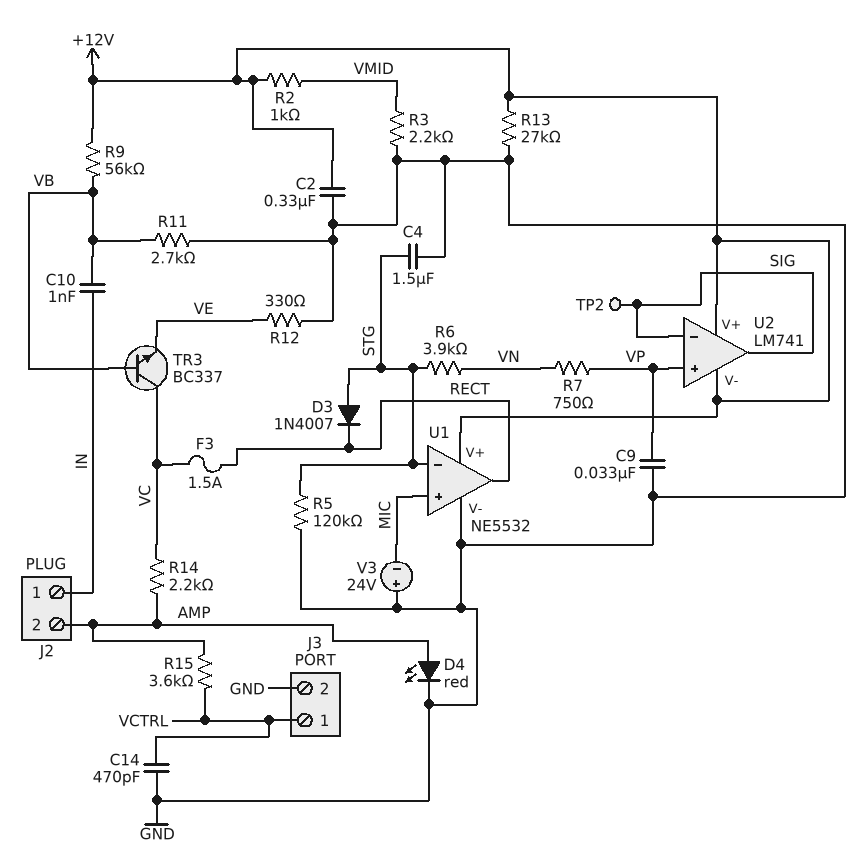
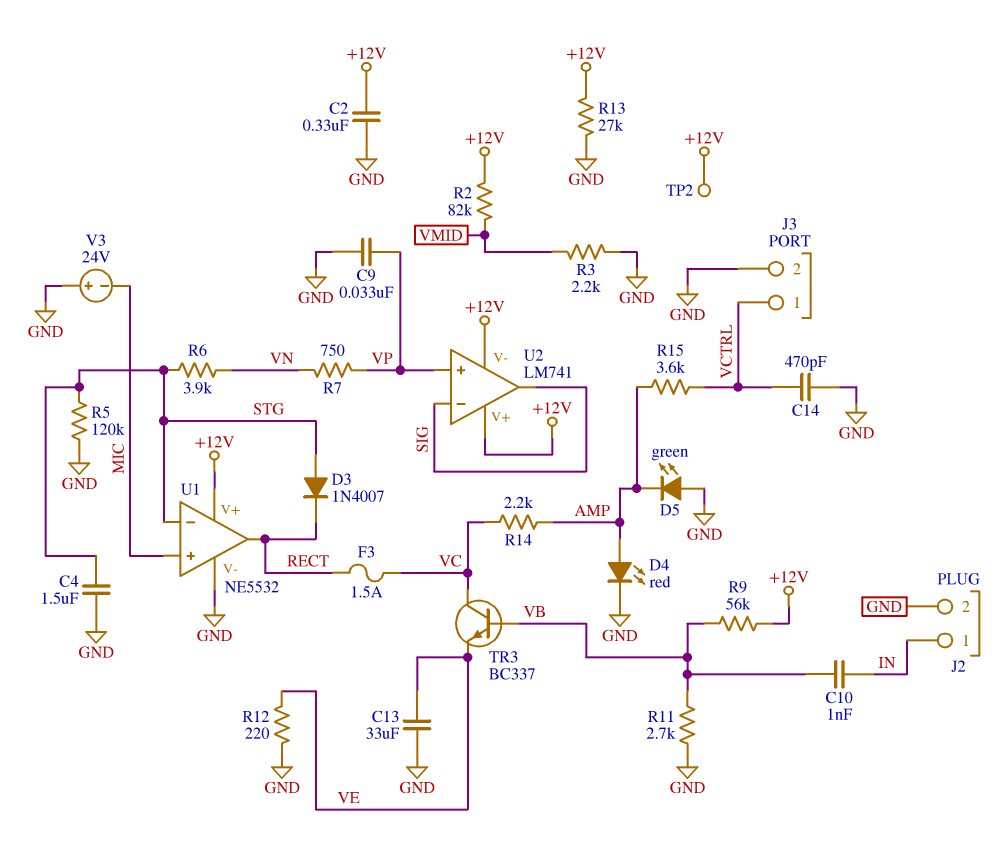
C13: none -> 33uF (GND, VE)
D5: none -> LED green (A GND, K AMP)
J2 pin 2: AMP -> GND
R2: 1k (+12V, VMID) -> 82k (+12V, VMID)
R12: 330 (GND, VE) -> 220 (GND, VE)
TP2: test point (SIG) -> test point (+12V)

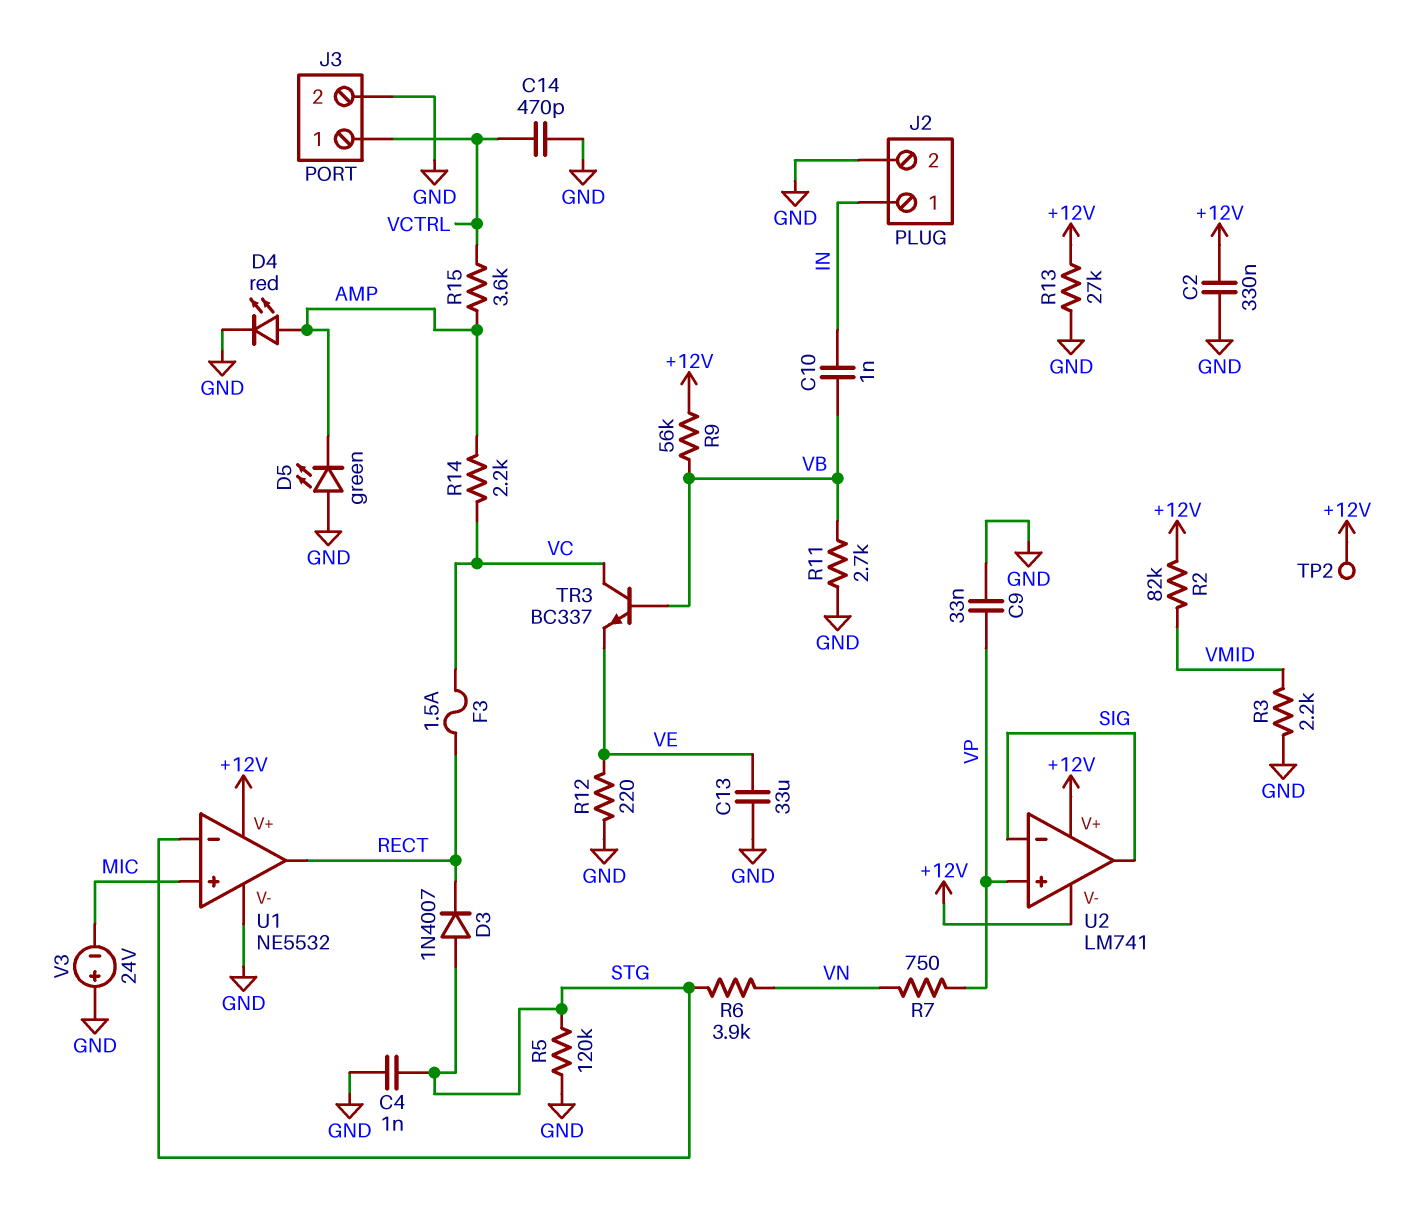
C4: 1.5uF (GND, STG) -> 1nF (GND, STG)

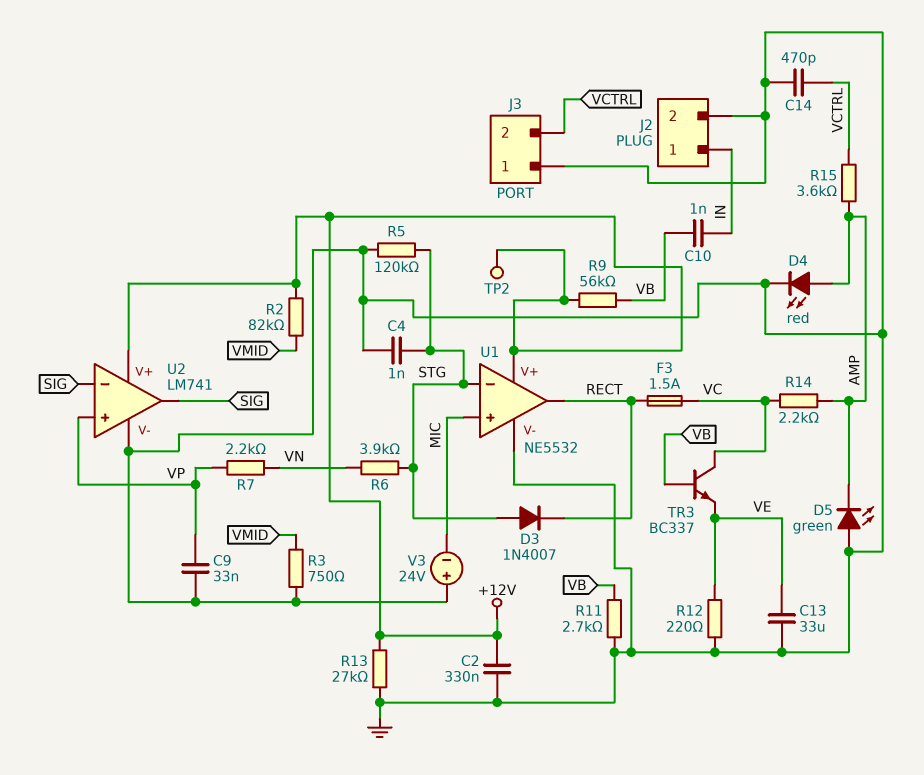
J3 pin 1: VCTRL -> GND
J3 pin 2: GND -> VCTRL
R3: 2.2k (GND, VMID) -> 750 (GND, VMID)
R7: 750 (VN, VP) -> 2.2k (VN, VP)
U2 pin V-: +12V -> GND

